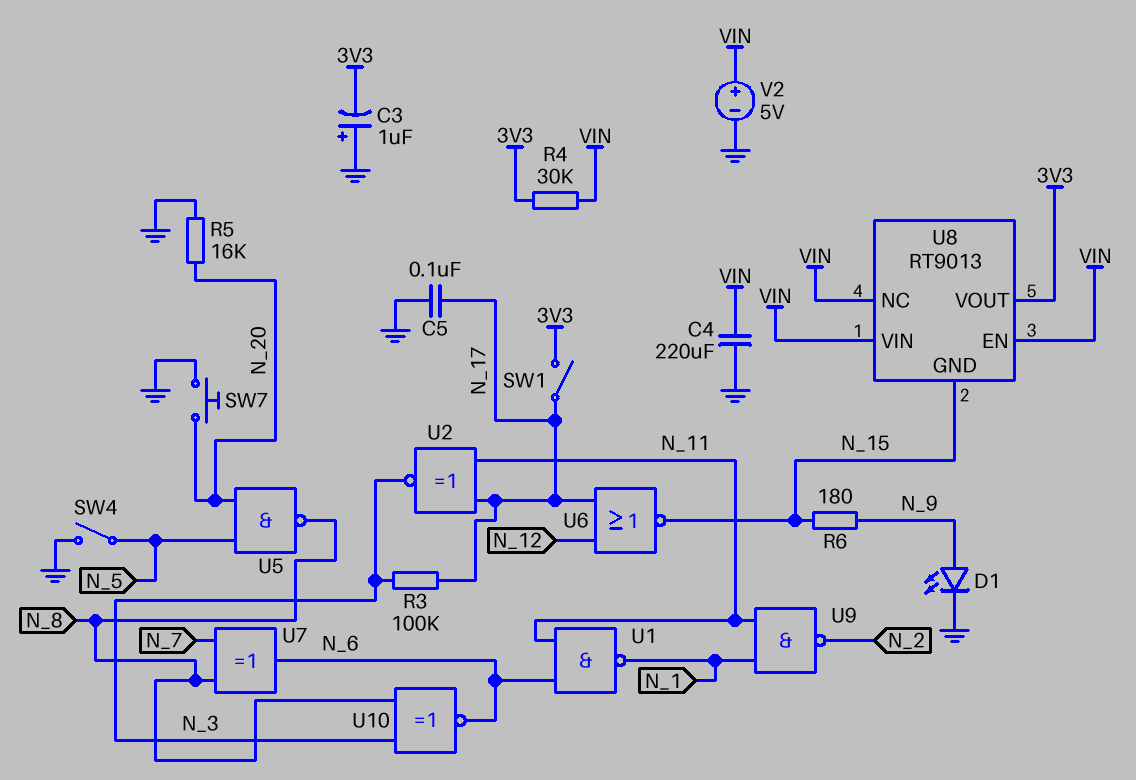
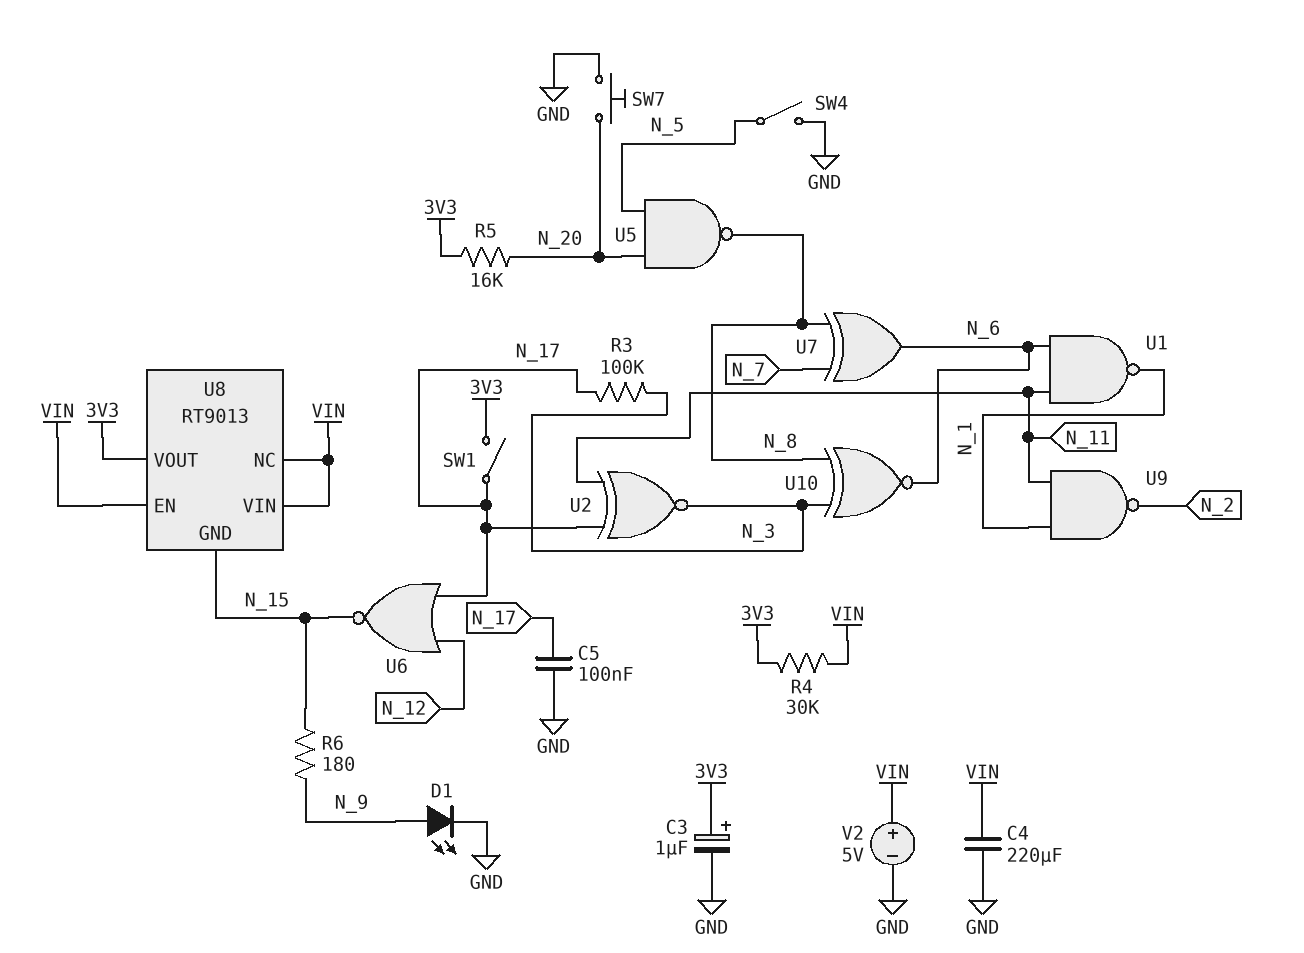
C3: 1uF (plus GND, minus 3V3) -> 1uF (plus 3V3, minus GND)
R5: 16k (GND, N_20) -> 16k (3V3, N_20)

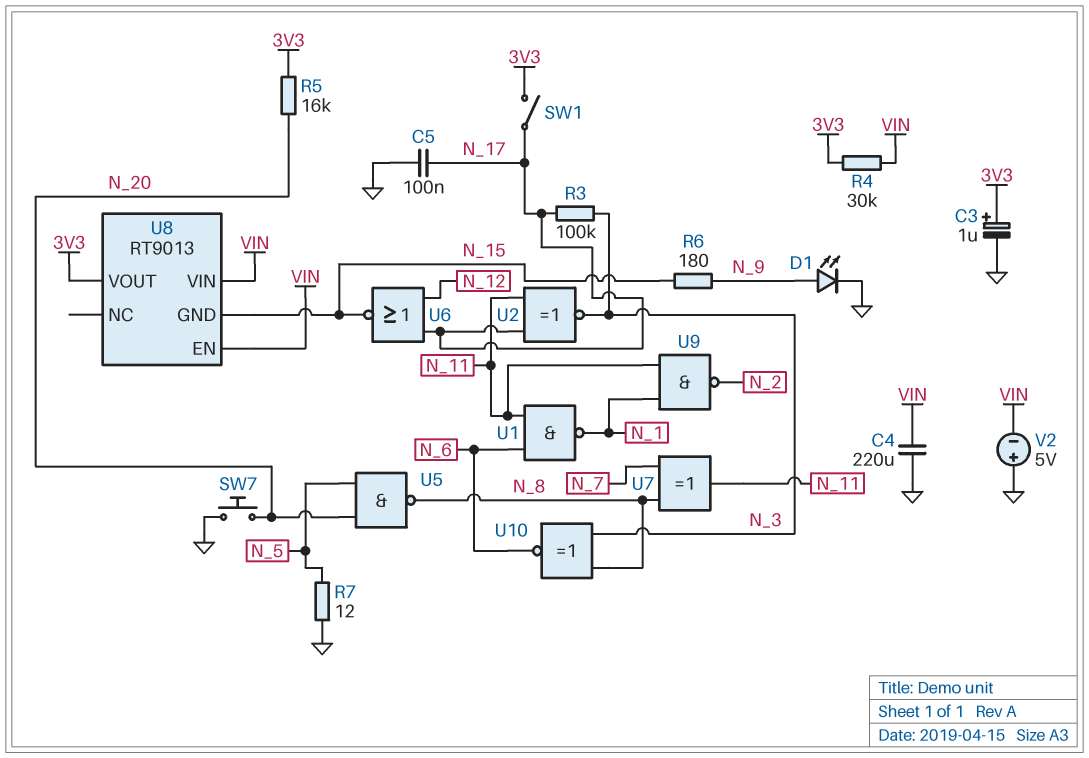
R7: none -> 12 (GND, N_5)
SW4: switch (GND, N_5) -> none
U7: XOR (in N_7, in N_8, out N_6) -> XOR (in N_7, in N_8, out N_11)
U8 pin NC: VIN -> none
V2: 5V (plus VIN, minus GND) -> 5V (plus GND, minus VIN)

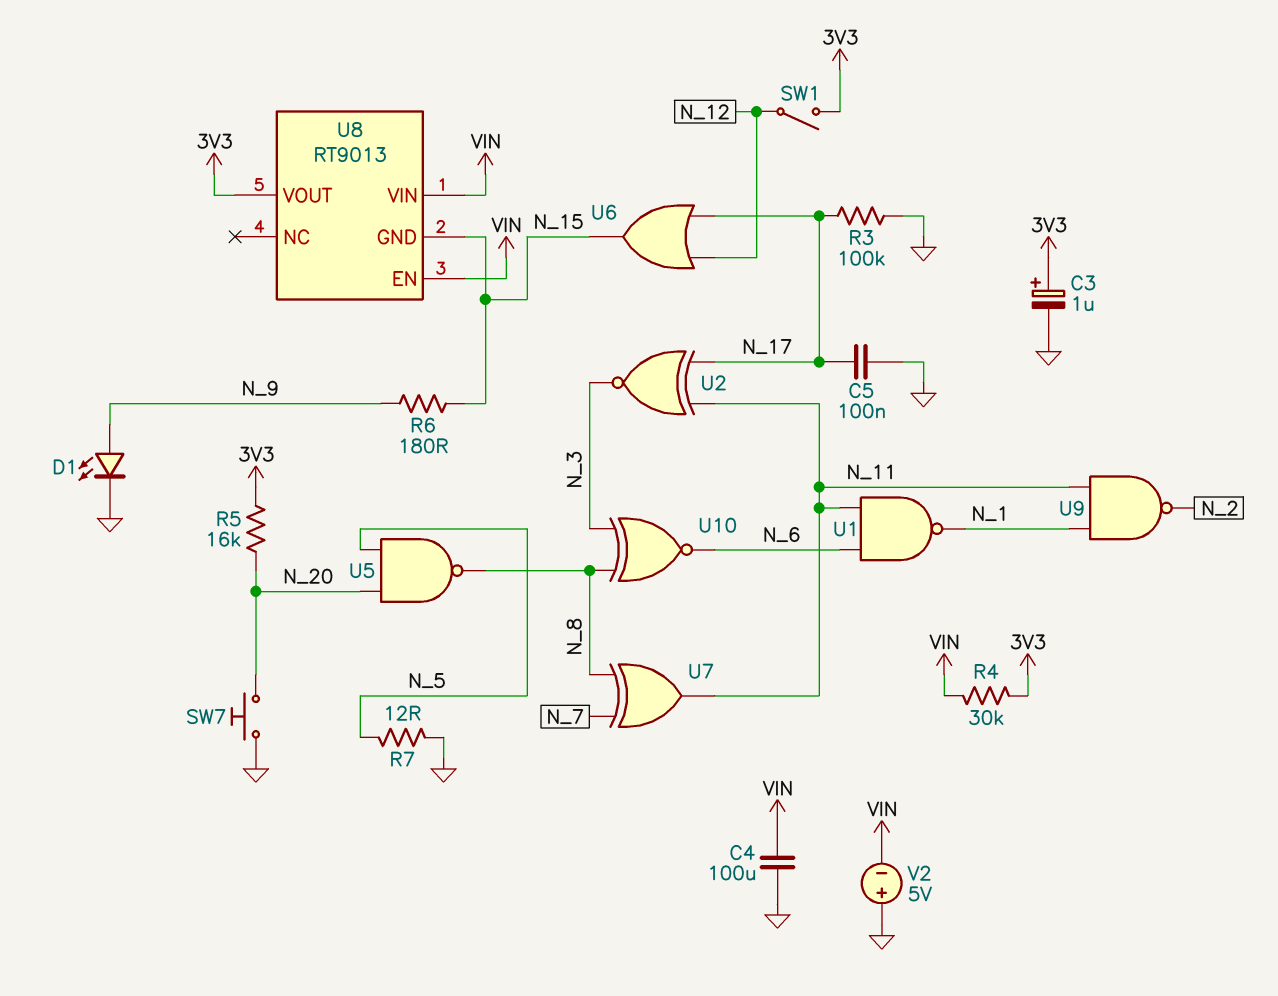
C4: 220uF (GND, VIN) -> 100uF (GND, VIN)
R3: 100k (N_3, N_17) -> 100k (GND, N_17)
SW1: switch (3V3, N_17) -> switch (3V3, N_12)
U6: NOR (in N_12, in N_17, out N_15) -> OR (in N_12, in N_17, out N_15)

